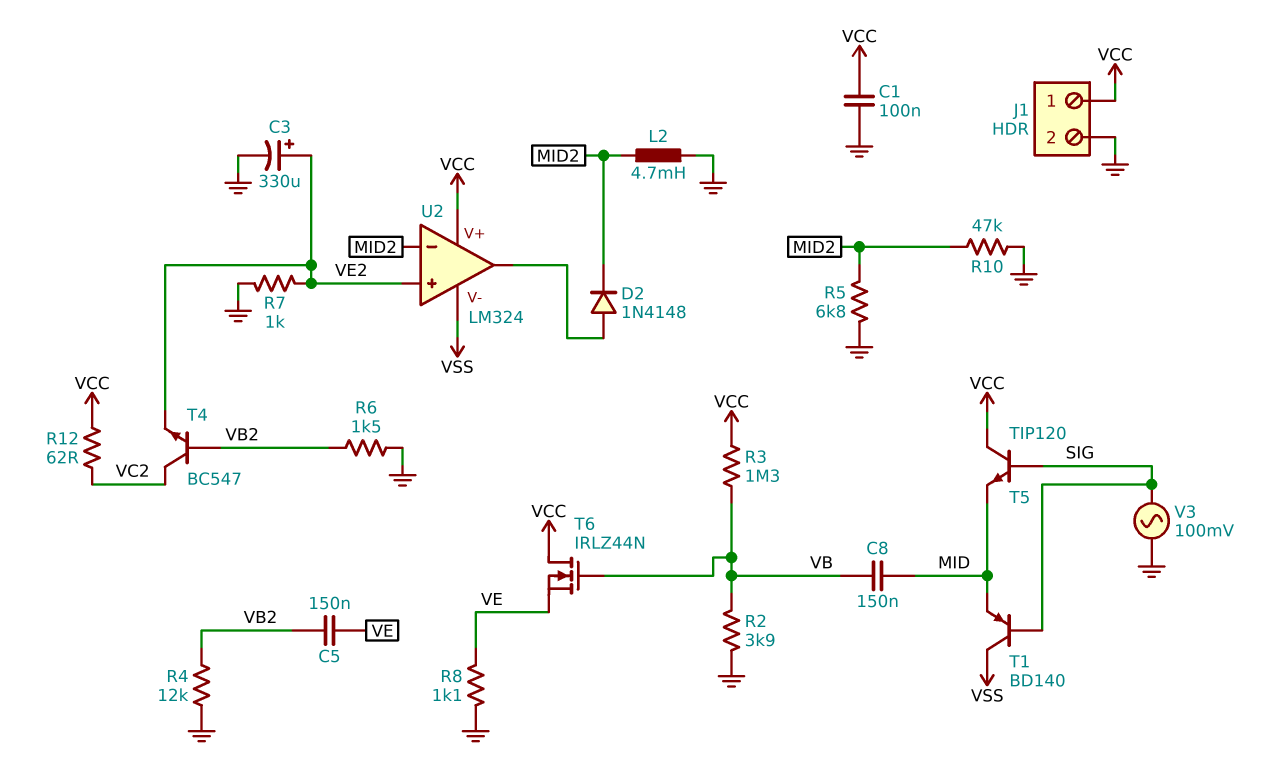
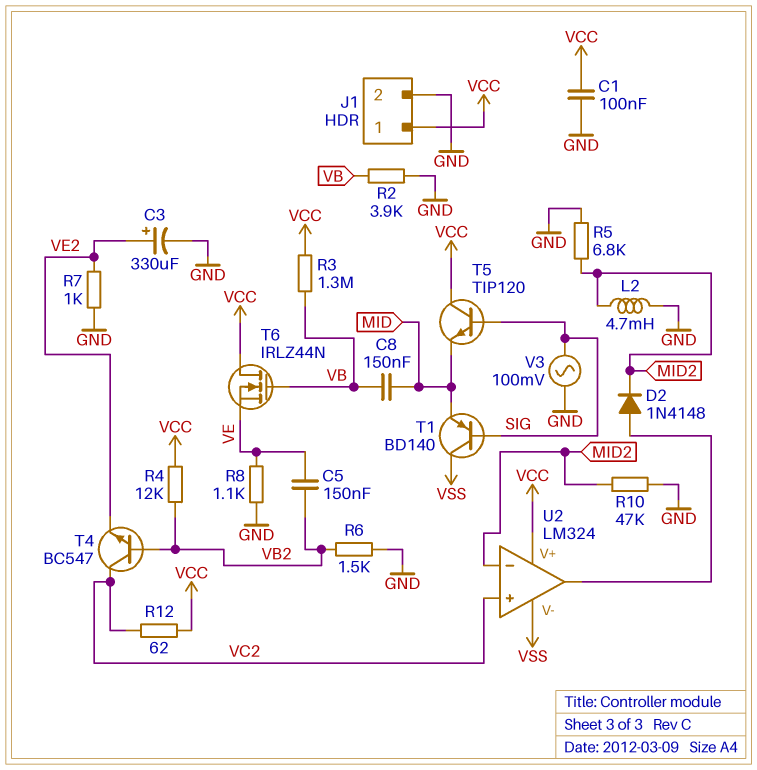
R4: 12k (GND, VB2) -> 12k (VB2, VCC)
U2 pin in+: VE2 -> VC2

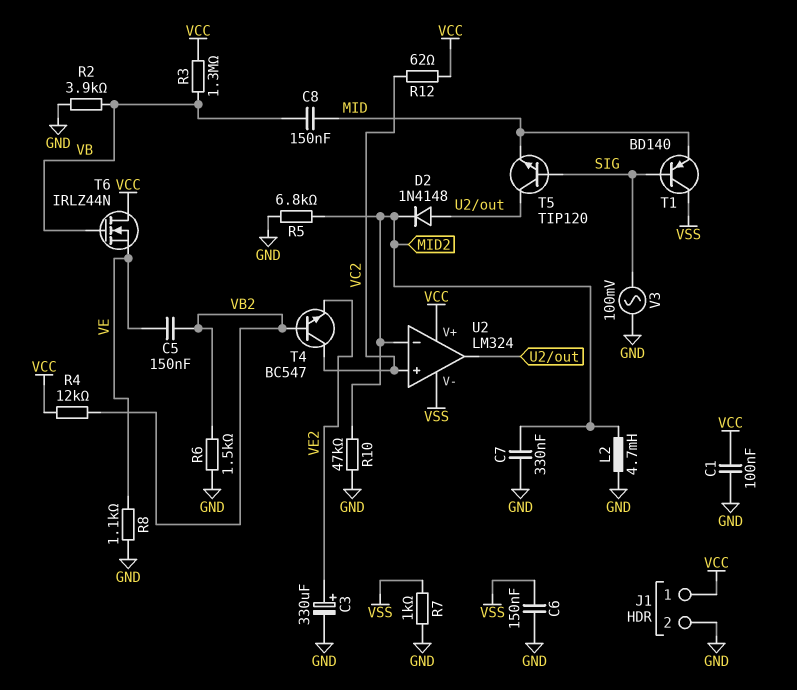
C6: none -> 150nF (GND, VSS)
C7: none -> 330nF (GND, MID2)
R7: 1k (GND, VE2) -> 1k (GND, VSS)
T5: NPN TIP120 (B SIG, C VCC, E MID) -> NPN TIP120 (B SIG, C U2/out, E MID)

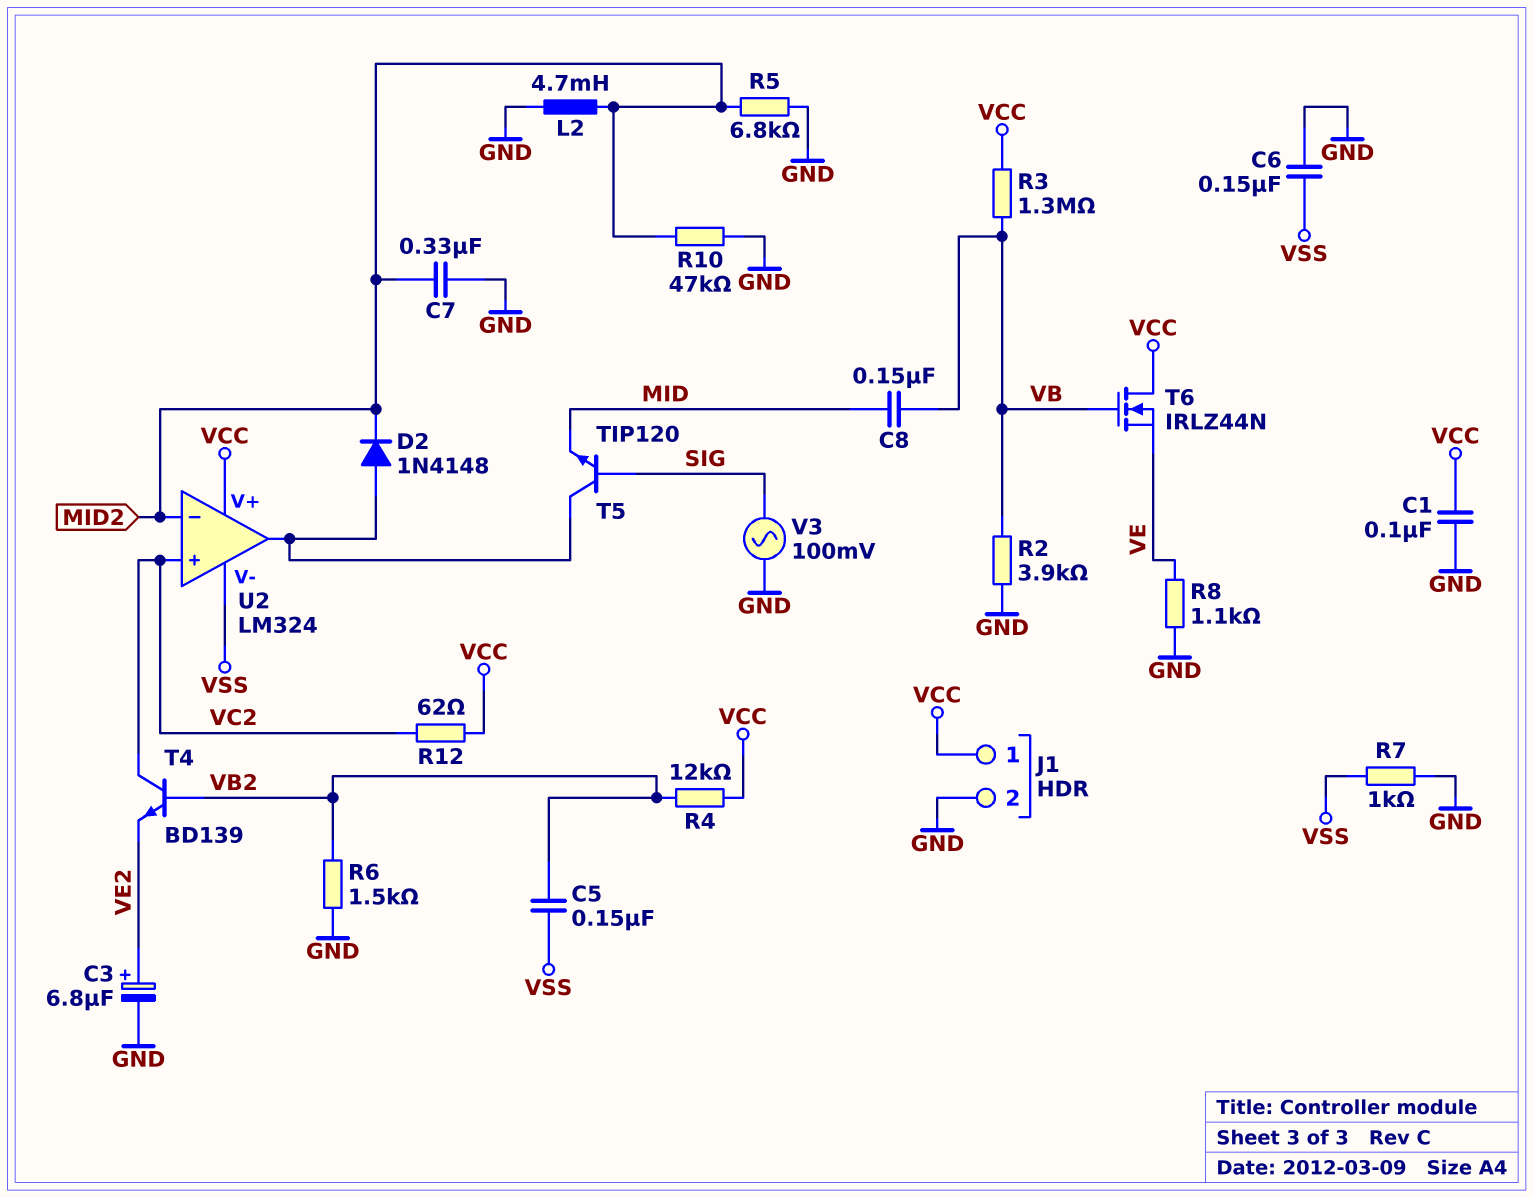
C3: 330uF (plus VE2, minus GND) -> 6.8uF (plus VE2, minus GND)
C5: 150nF (VB2, VE) -> 150nF (VB2, VSS)
T1: PNP BD140 (B SIG, C VSS, E MID) -> none
T4: NPN BC547 (B VB2, C VC2, E VE2) -> NPN BD139 (B VB2, C VC2, E VE2)

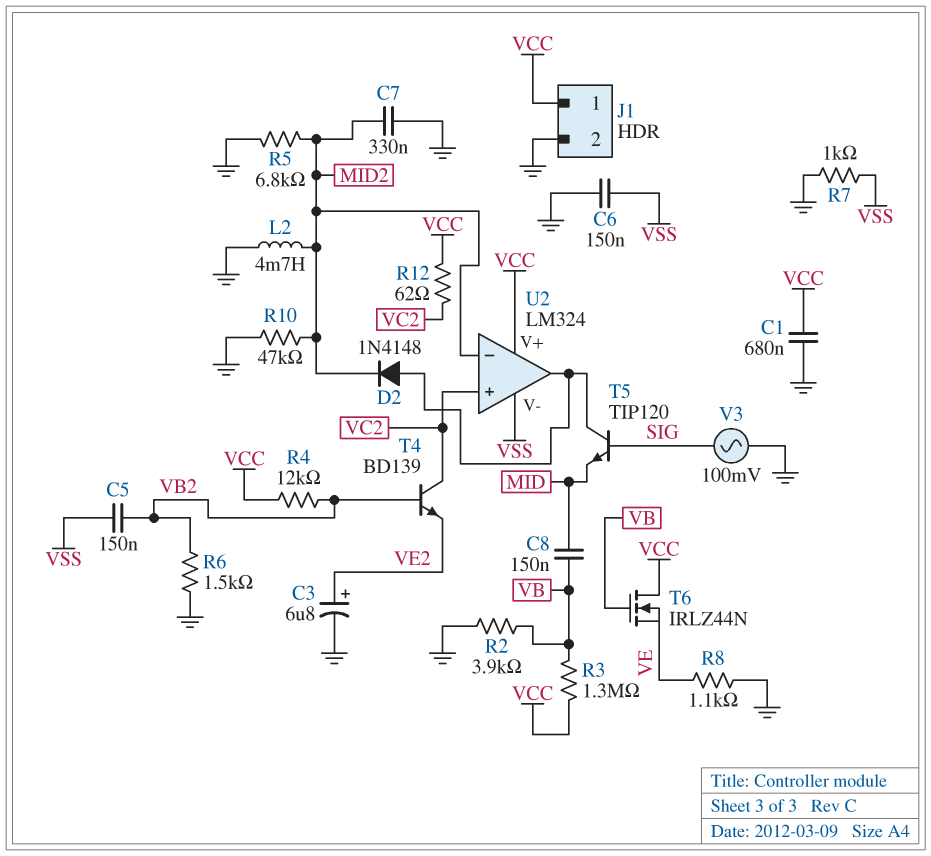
C1: 100nF (GND, VCC) -> 680nF (GND, VCC)

